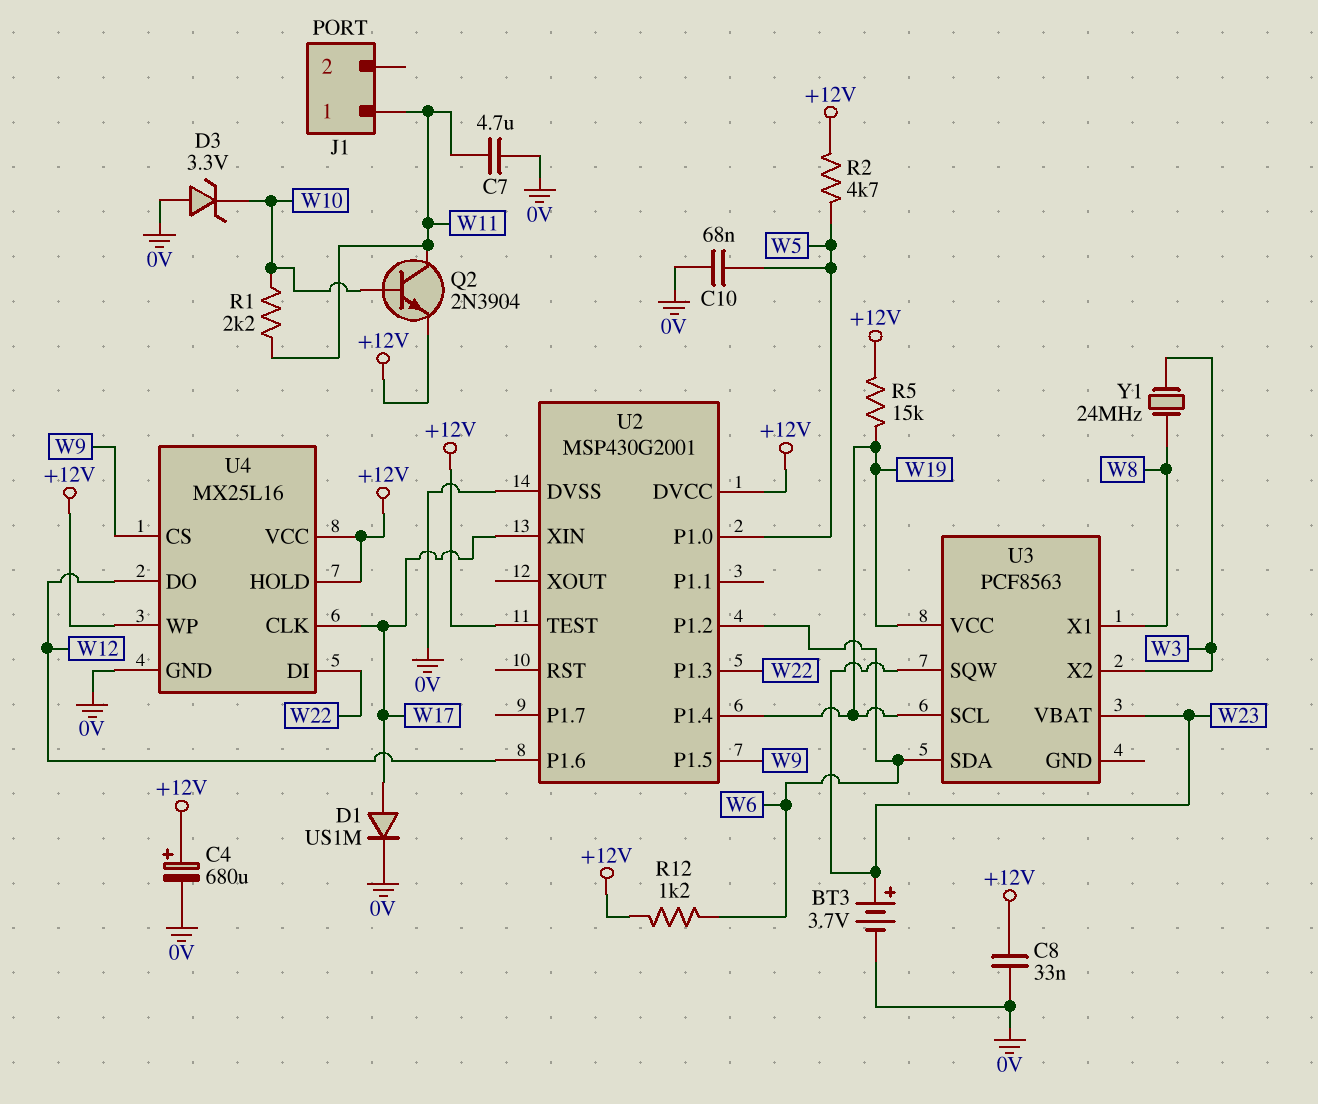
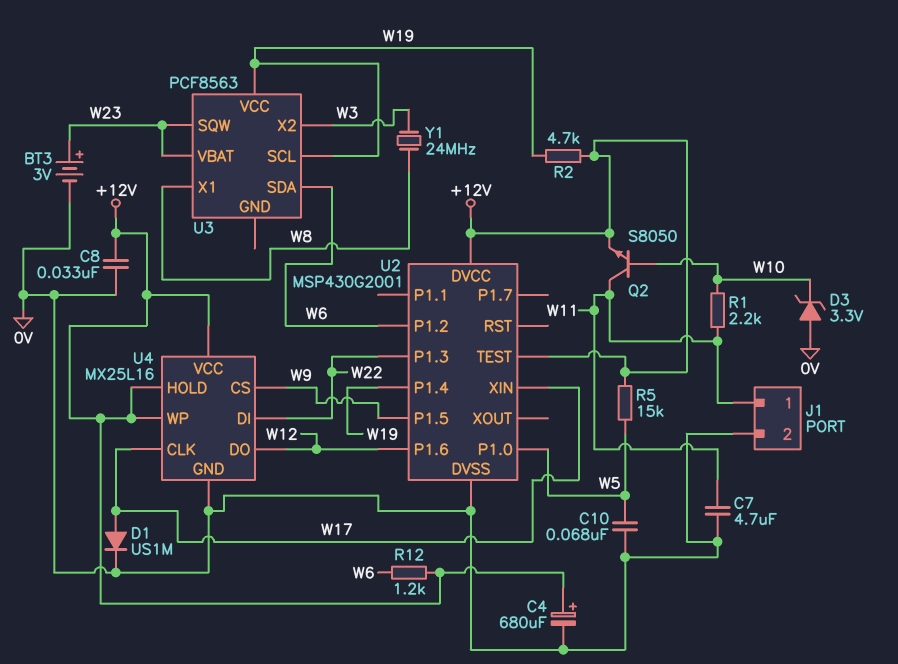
BT3: 3.7V (plus W23, minus 0V) -> 3V (plus W23, minus 0V)
J1 pin 2: none -> 0V
Q2: NPN 2N3904 (B W10, C W11, E +12V) -> NPN S8050 (B W10, C W11, E +12V)
R2: 4.7k (+12V, W5) -> 4.7k (+12V, W19)
R5: 15k (+12V, W19) -> 15k (+12V, W5)

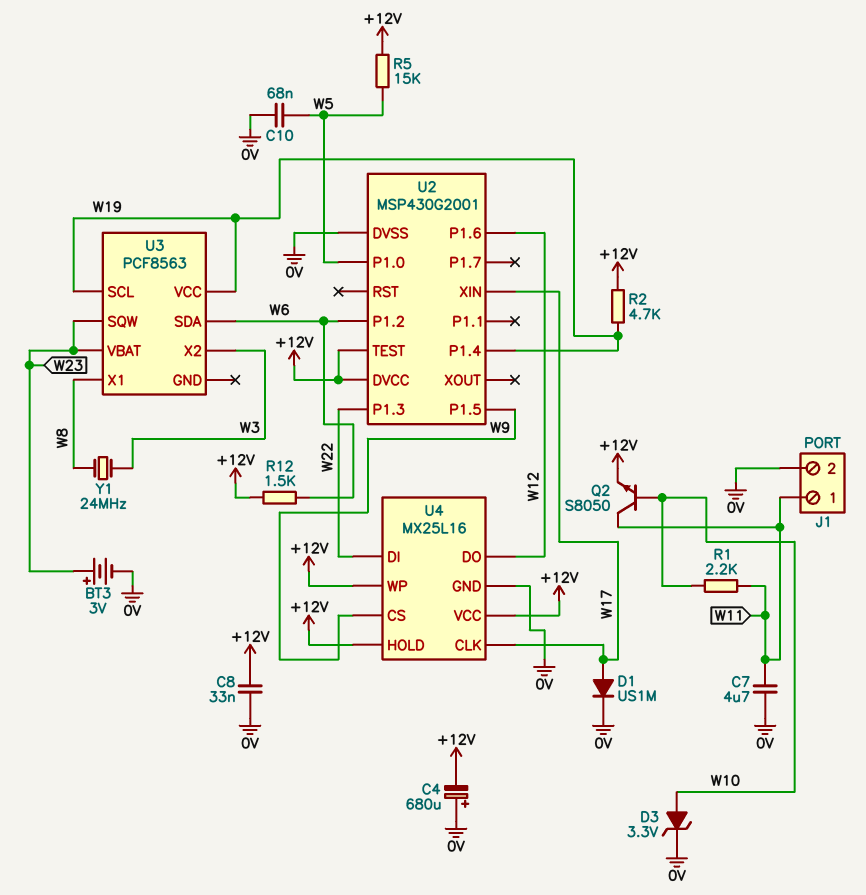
C4: 680uF (plus +12V, minus 0V) -> 680uF (plus 0V, minus +12V)
D3: zener 3.3V (A 0V, K W10) -> zener 3.3V (A W10, K 0V)
R12: 1.2k (+12V, W6) -> 1.5k (+12V, W6)

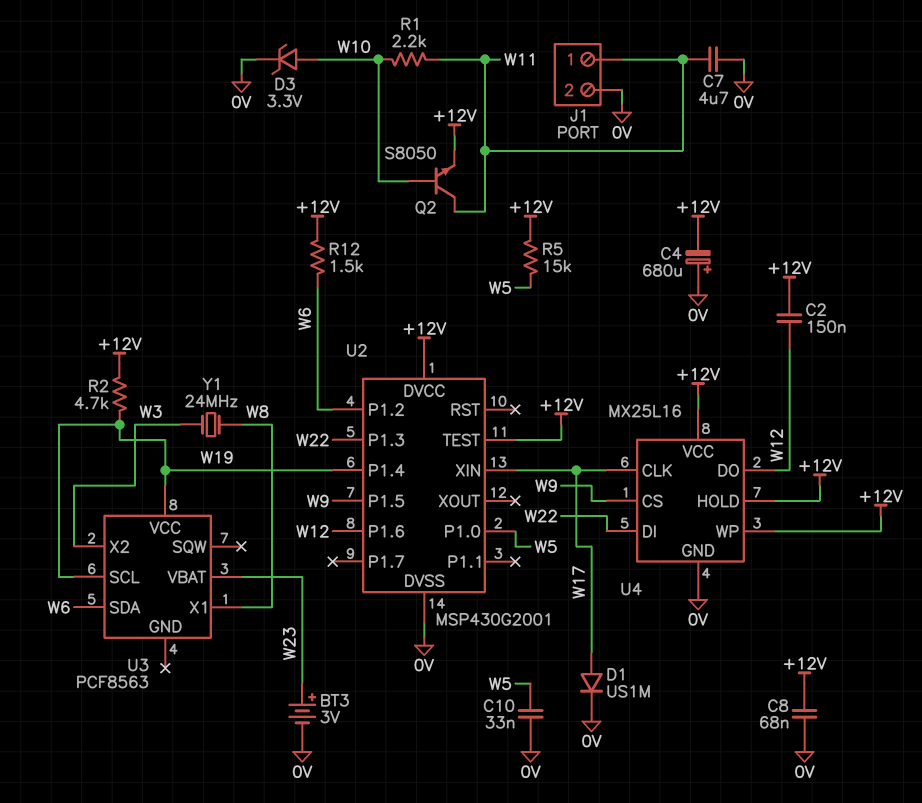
C2: none -> 150nF (+12V, W12)
C8: 33nF (+12V, 0V) -> 68nF (+12V, 0V)
C10: 68nF (0V, W5) -> 33nF (0V, W5)
U3 pin SQW: W23 -> none

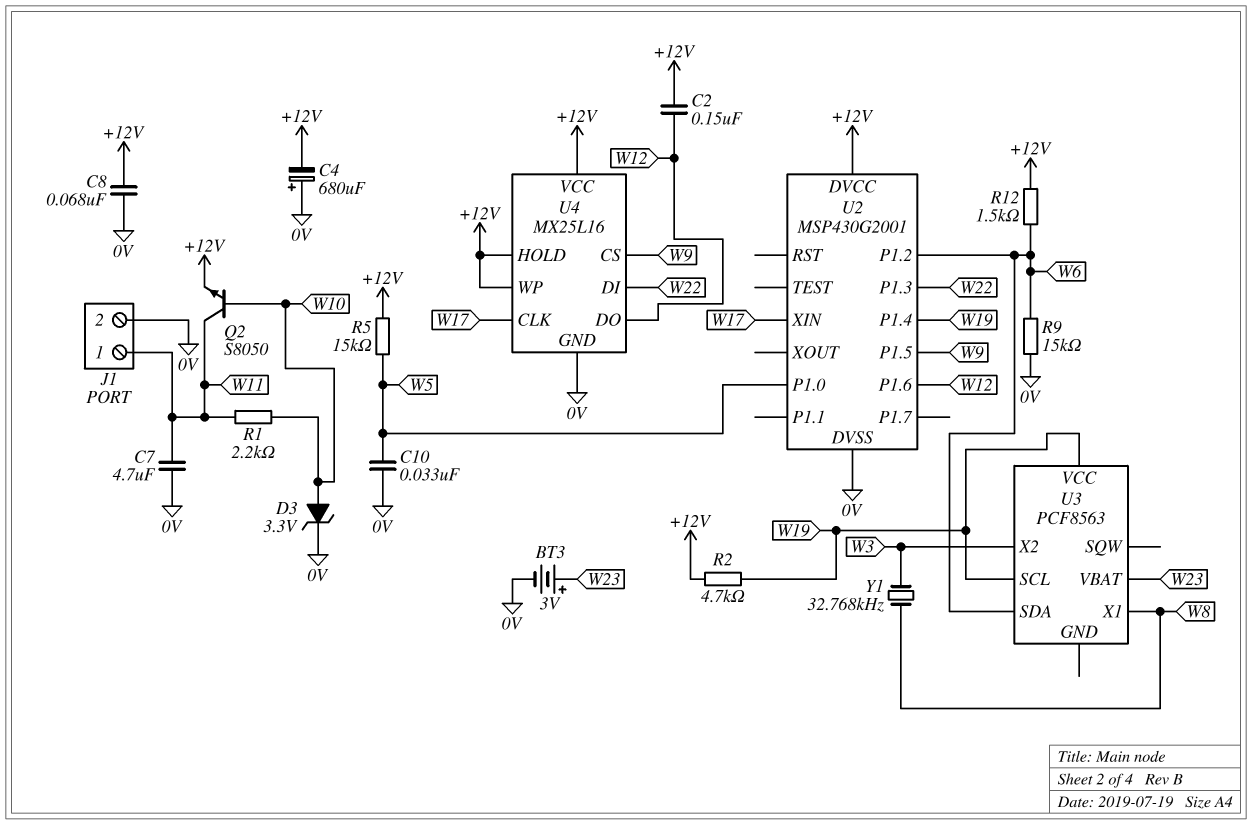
D1: diode US1M (A W17, K 0V) -> none
R9: none -> 15k (0V, W6)
U2 pin TEST: +12V -> none
Y1: 24MHz (W3, W8) -> 32.768kHz (W3, W8)

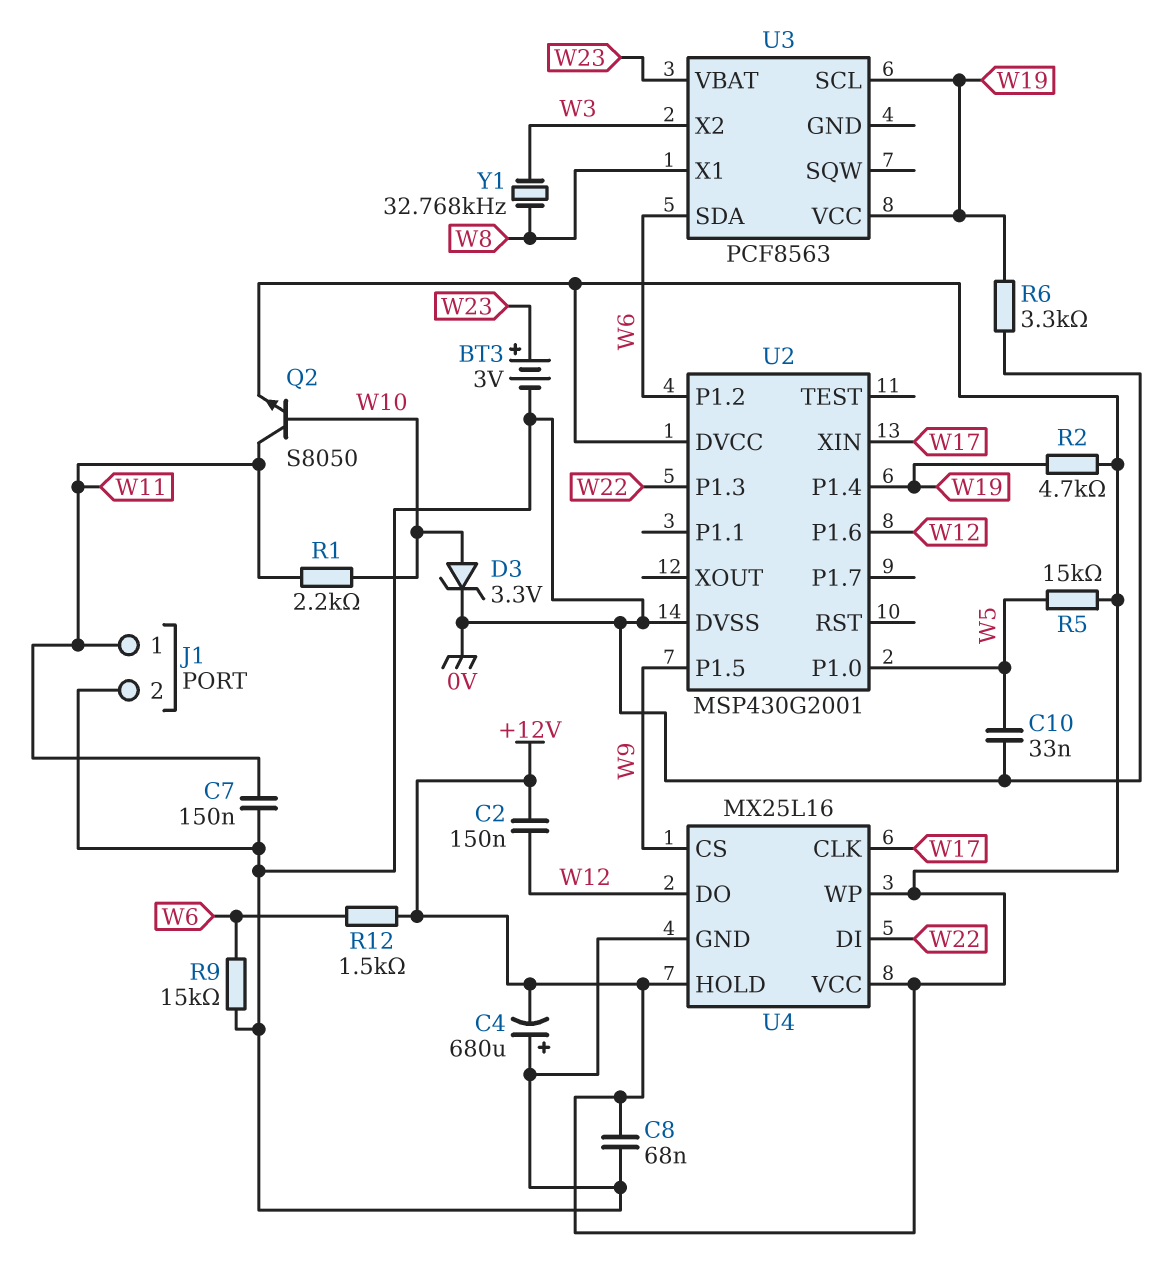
C7: 4.7uF (0V, W11) -> 150nF (0V, W11)
R6: none -> 3.3k (0V, W19)

